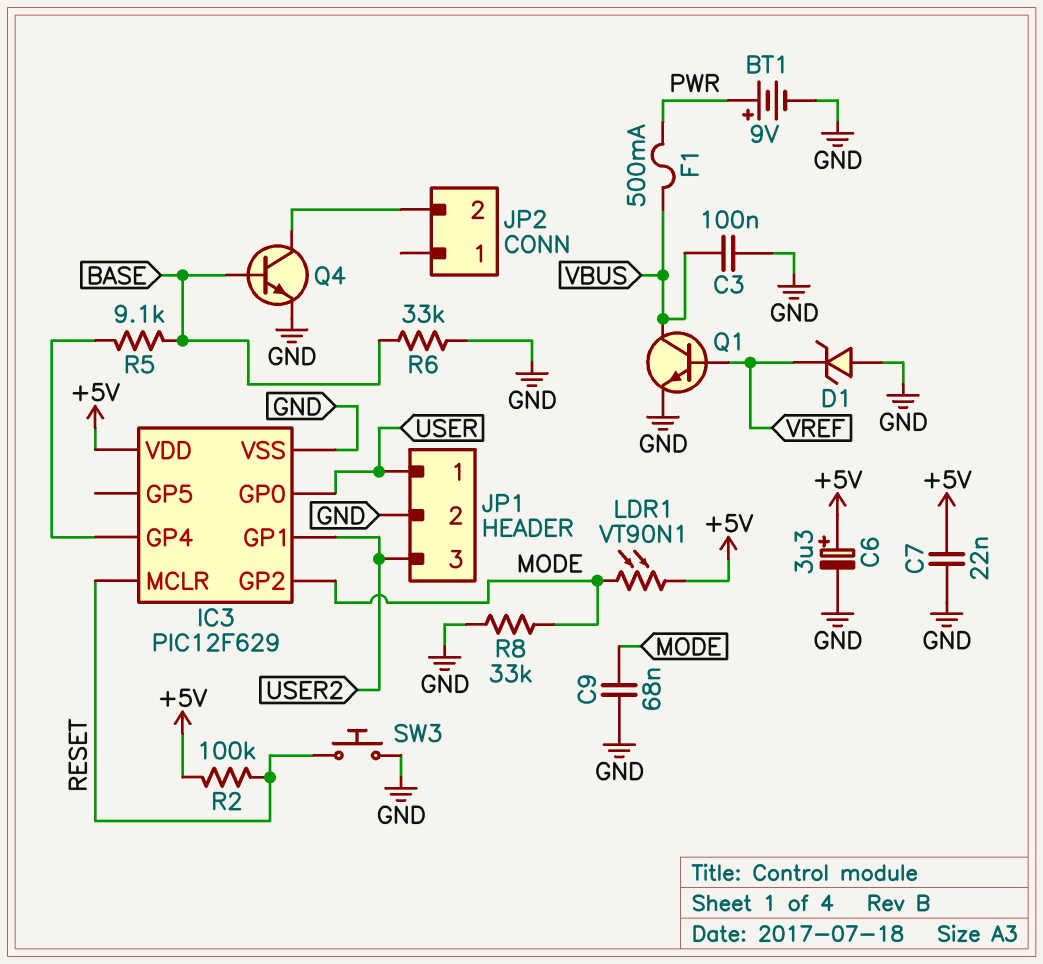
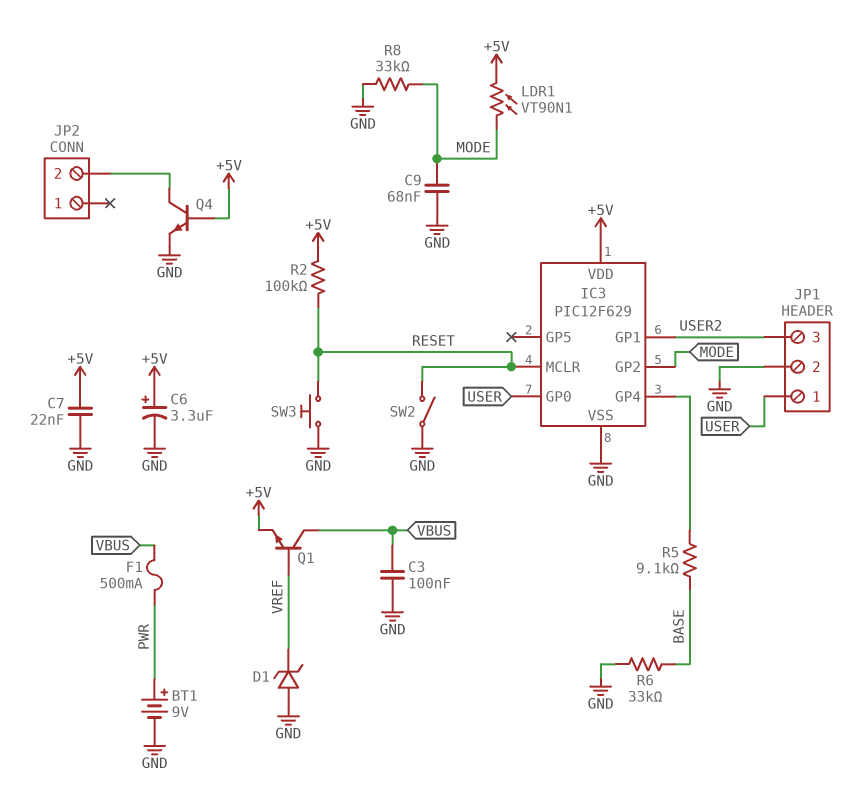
Q1: NPN (B VREF, C VBUS, E GND) -> NPN (B VREF, C VBUS, E +5V)
Q4: NPN (B BASE, C JP2/2, E GND) -> NPN (B +5V, C JP2/2, E GND)
SW2: none -> switch (GND, RESET)

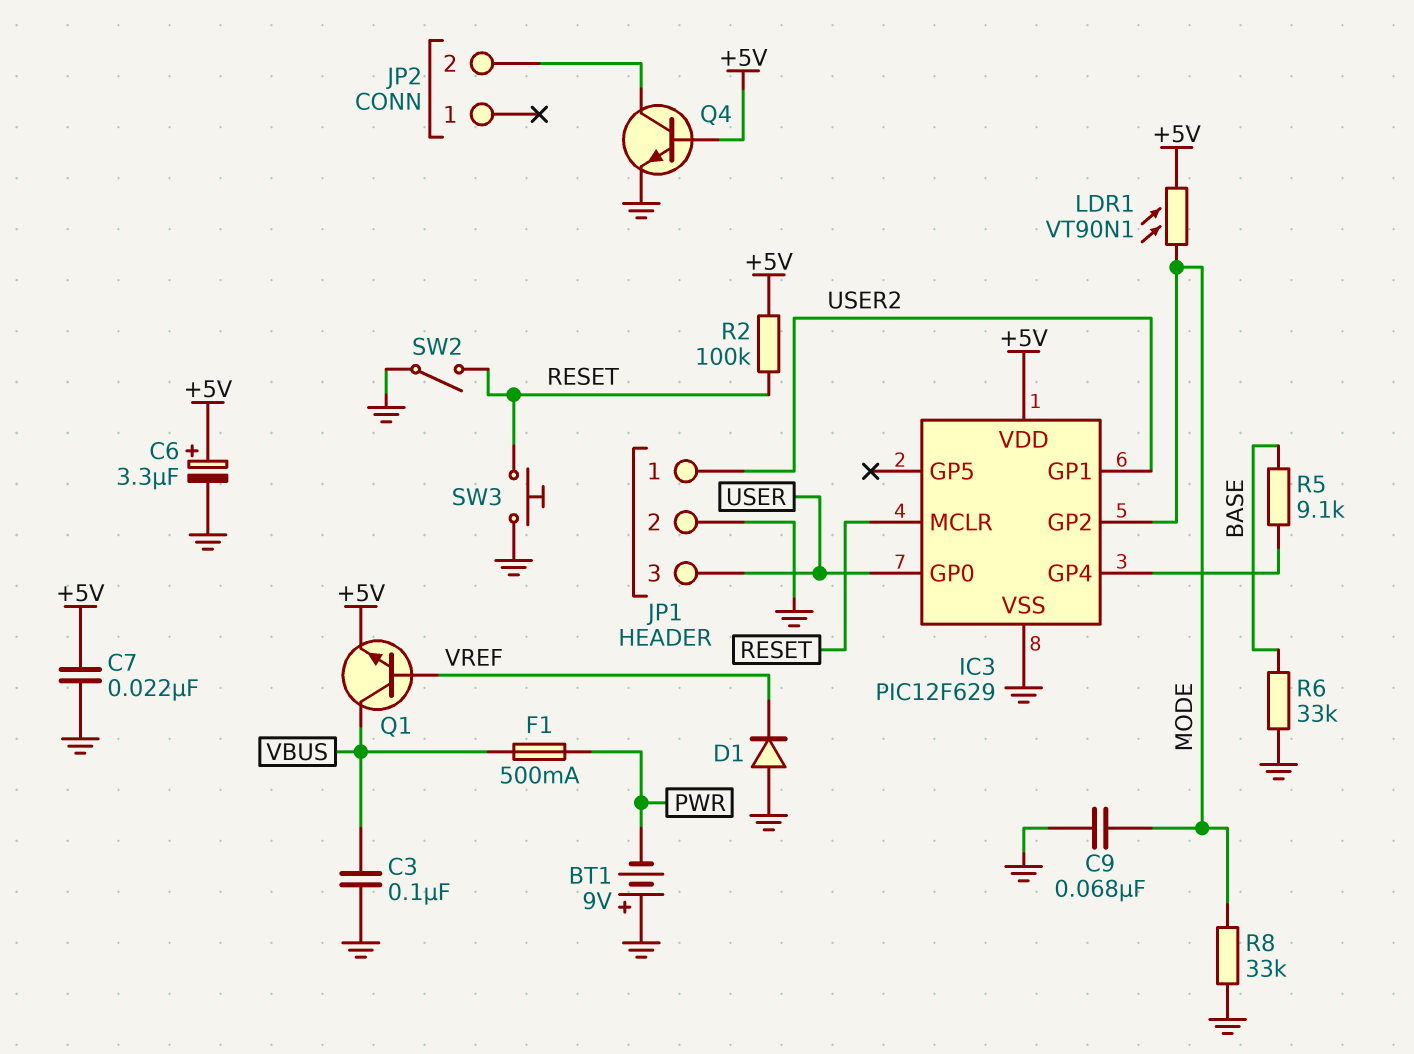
BT1: 9V (plus PWR, minus GND) -> 9V (plus GND, minus PWR)
D1: zener (A GND, K VREF) -> diode (A GND, K VREF)
JP1 pin 1: USER -> USER2
JP1 pin 3: USER2 -> USER

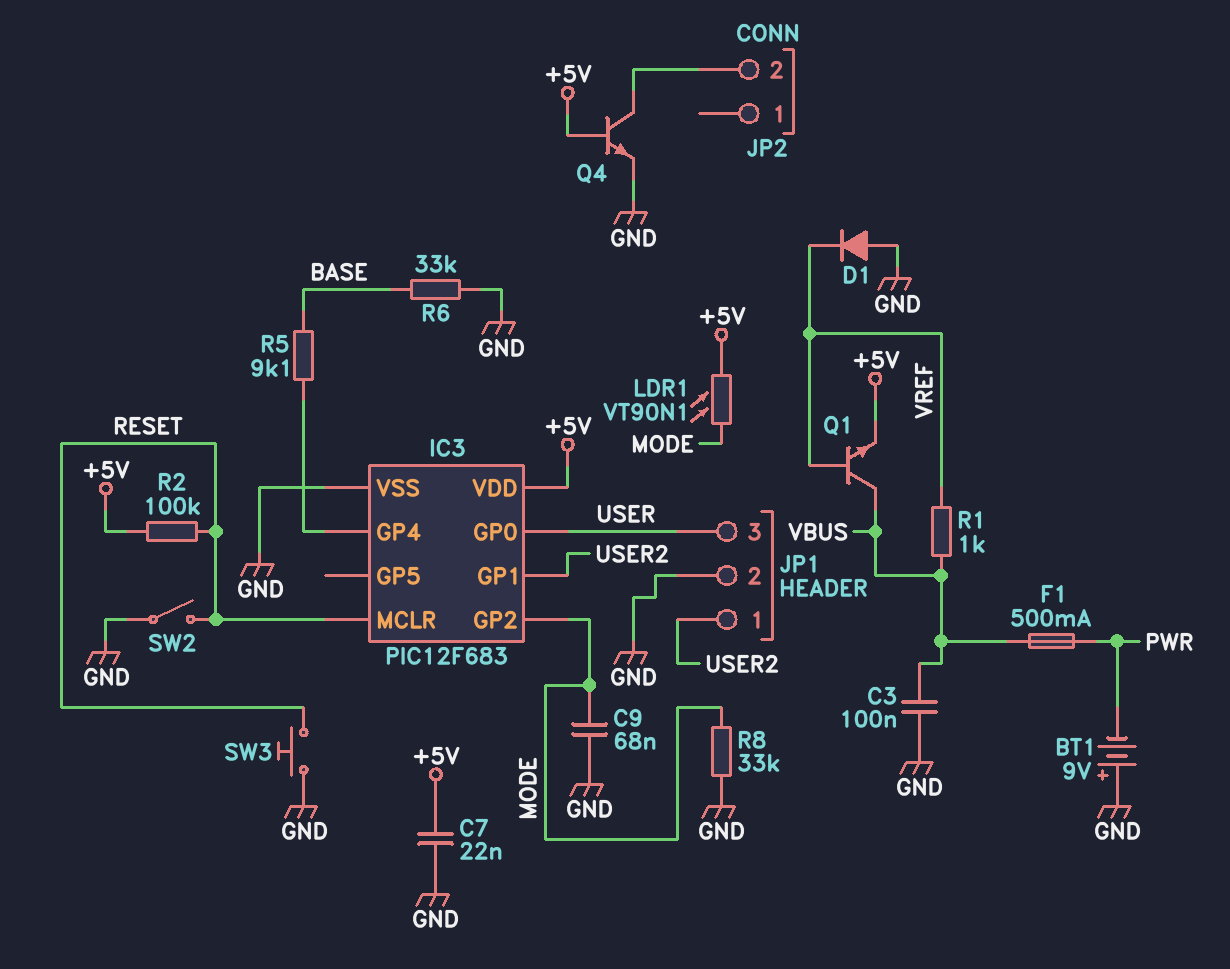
C6: 3.3uF (plus +5V, minus GND) -> none
IC3: PIC12F629 -> PIC12F683
R1: none -> 1k (VBUS, VREF)

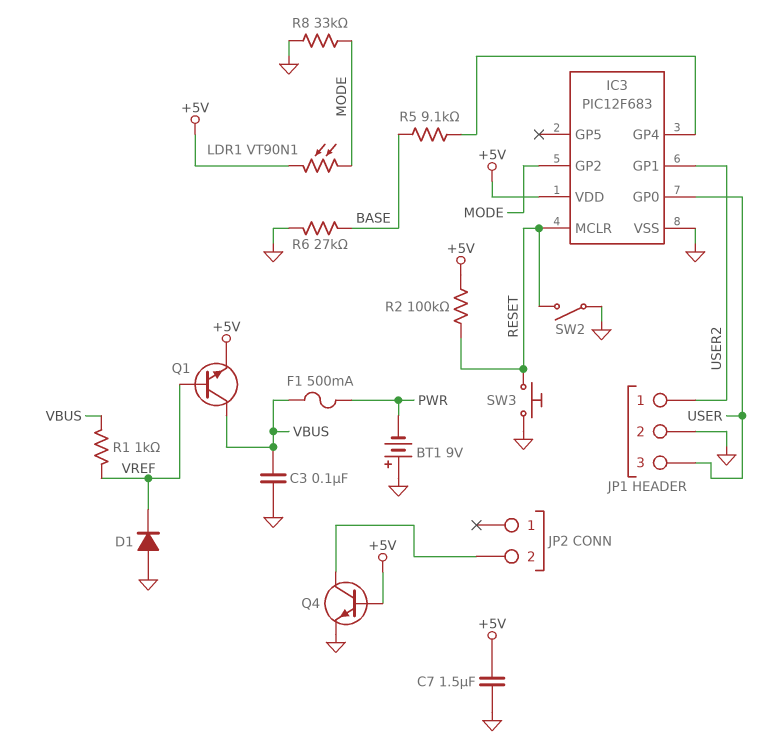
C7: 22nF (+5V, GND) -> 1.5uF (+5V, GND)
C9: 68nF (GND, MODE) -> none
R6: 33k (BASE, GND) -> 27k (BASE, GND)

